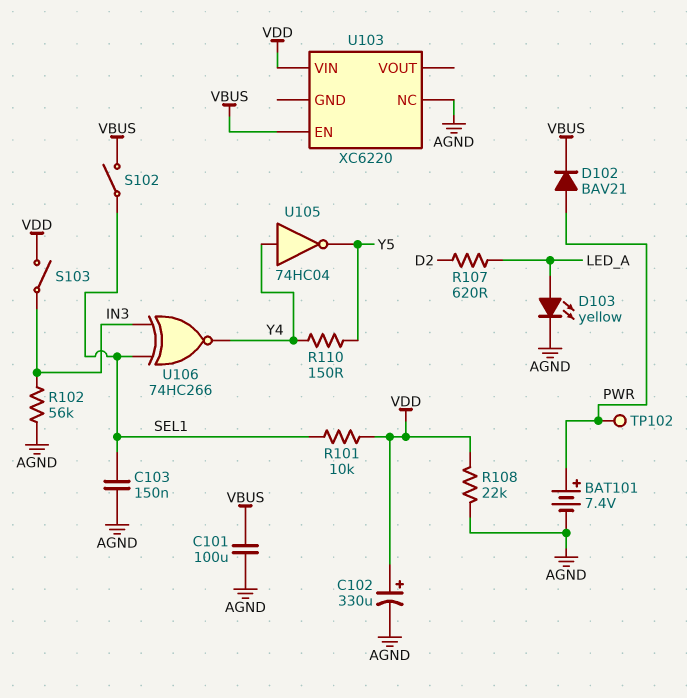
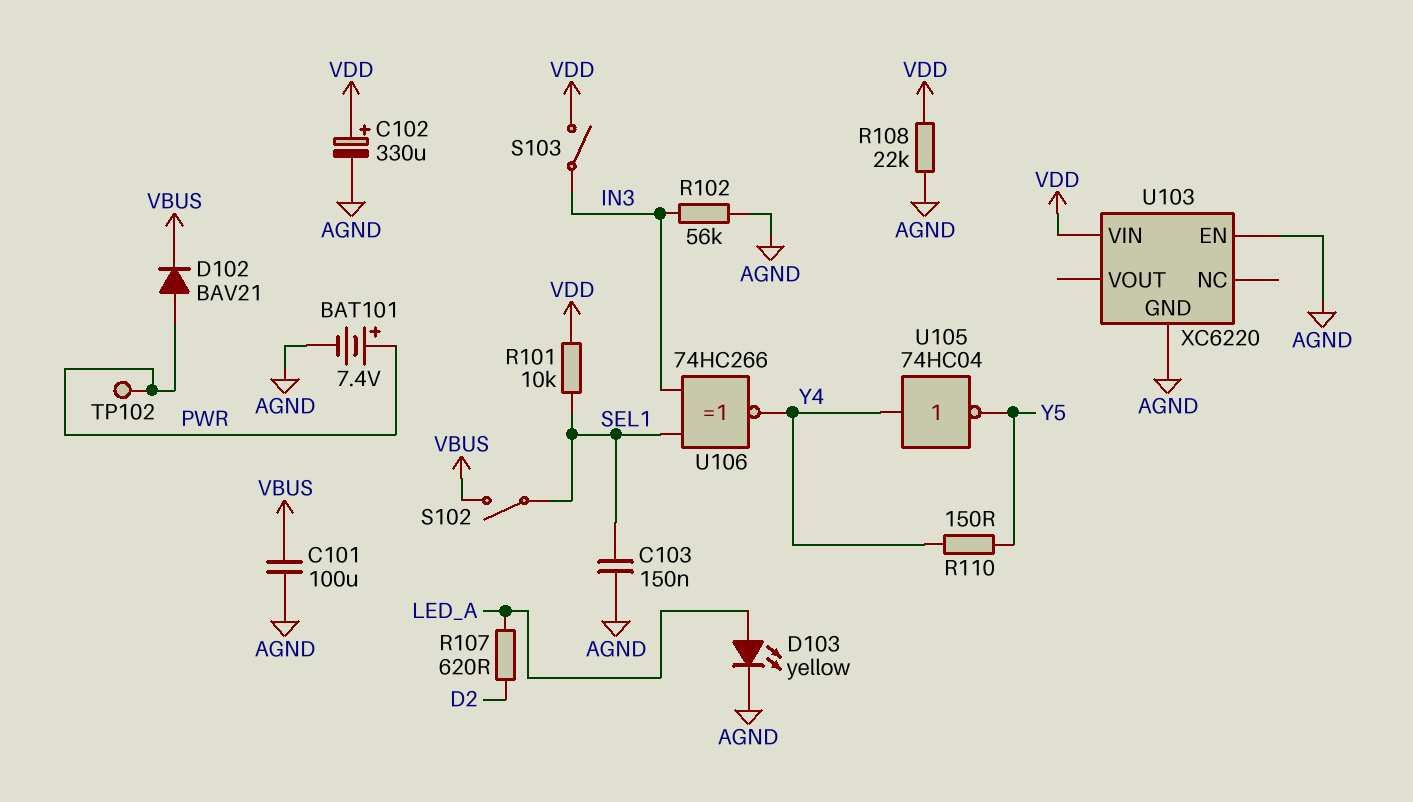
U103 pin EN: VBUS -> AGND
U103 pin GND: none -> AGND
U103 pin NC: AGND -> none

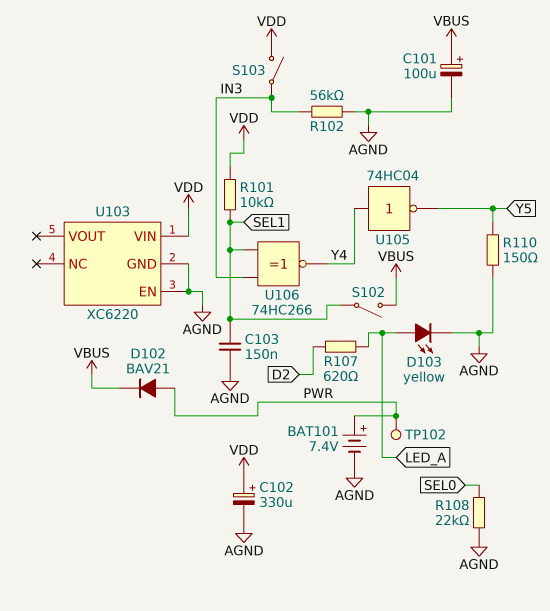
C101: 100uF (AGND, VBUS) -> 100uF (plus VBUS, minus AGND)
R108: 22k (AGND, VDD) -> 22k (AGND, SEL0)
R110: 150 (Y4, Y5) -> 150 (AGND, Y5)

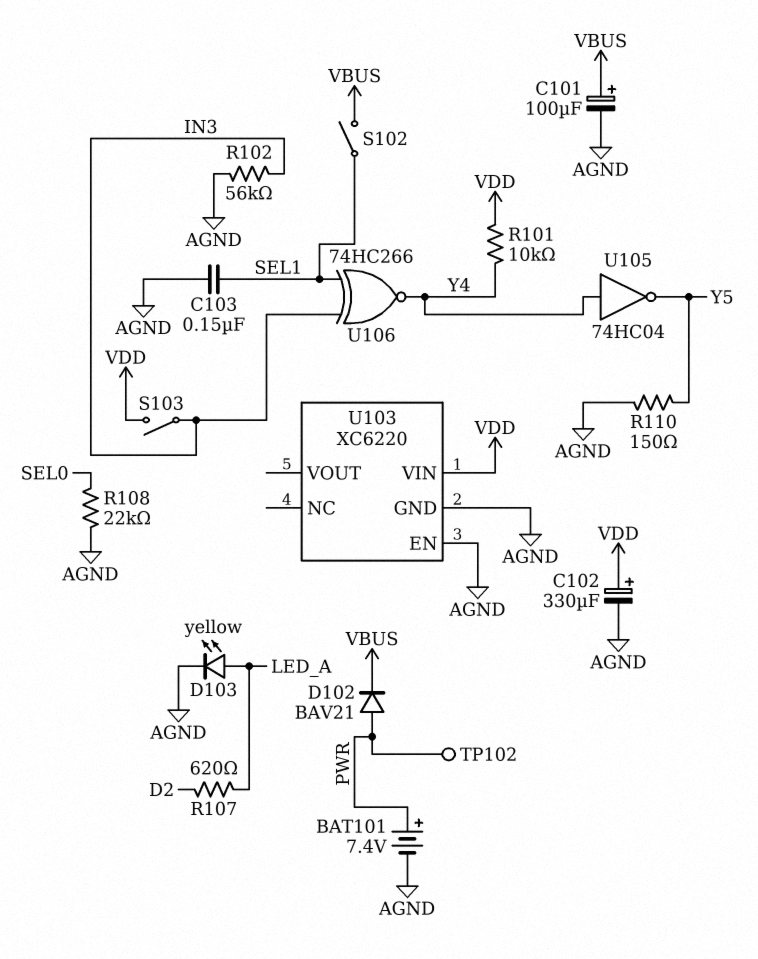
R101: 10k (SEL1, VDD) -> 10k (VDD, Y4)

